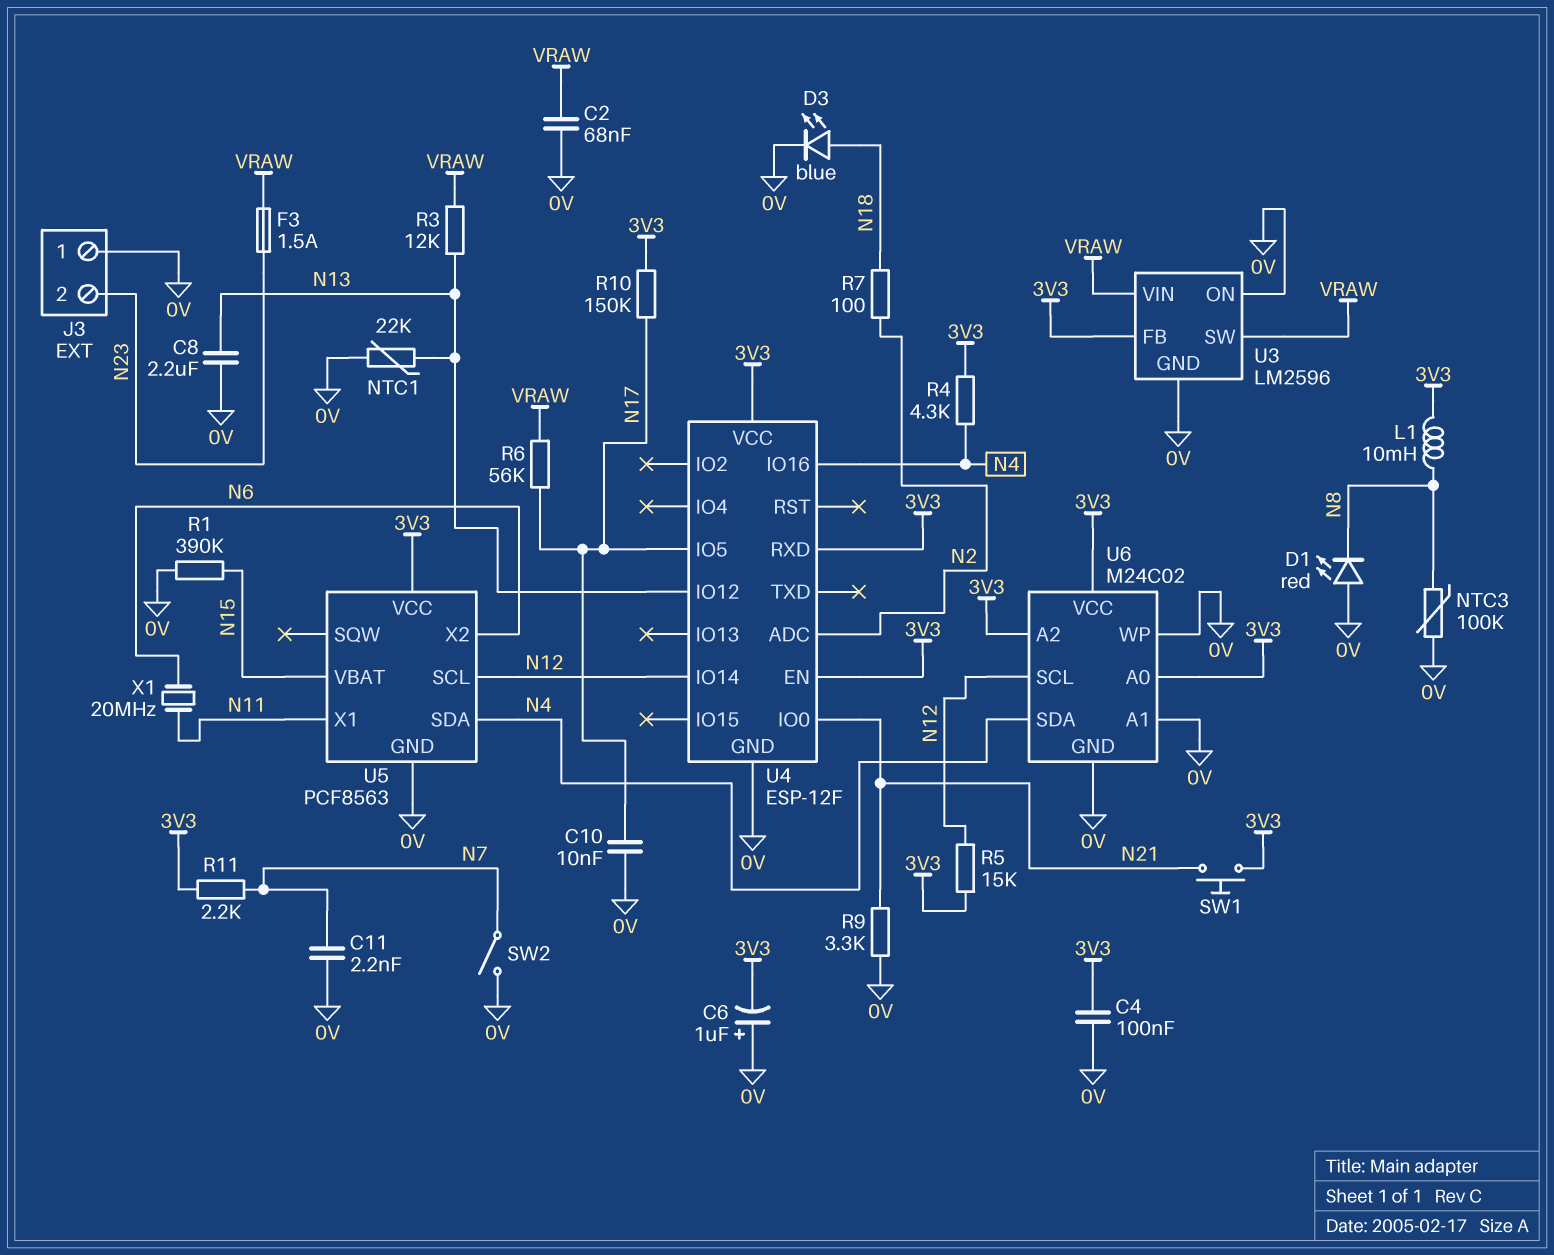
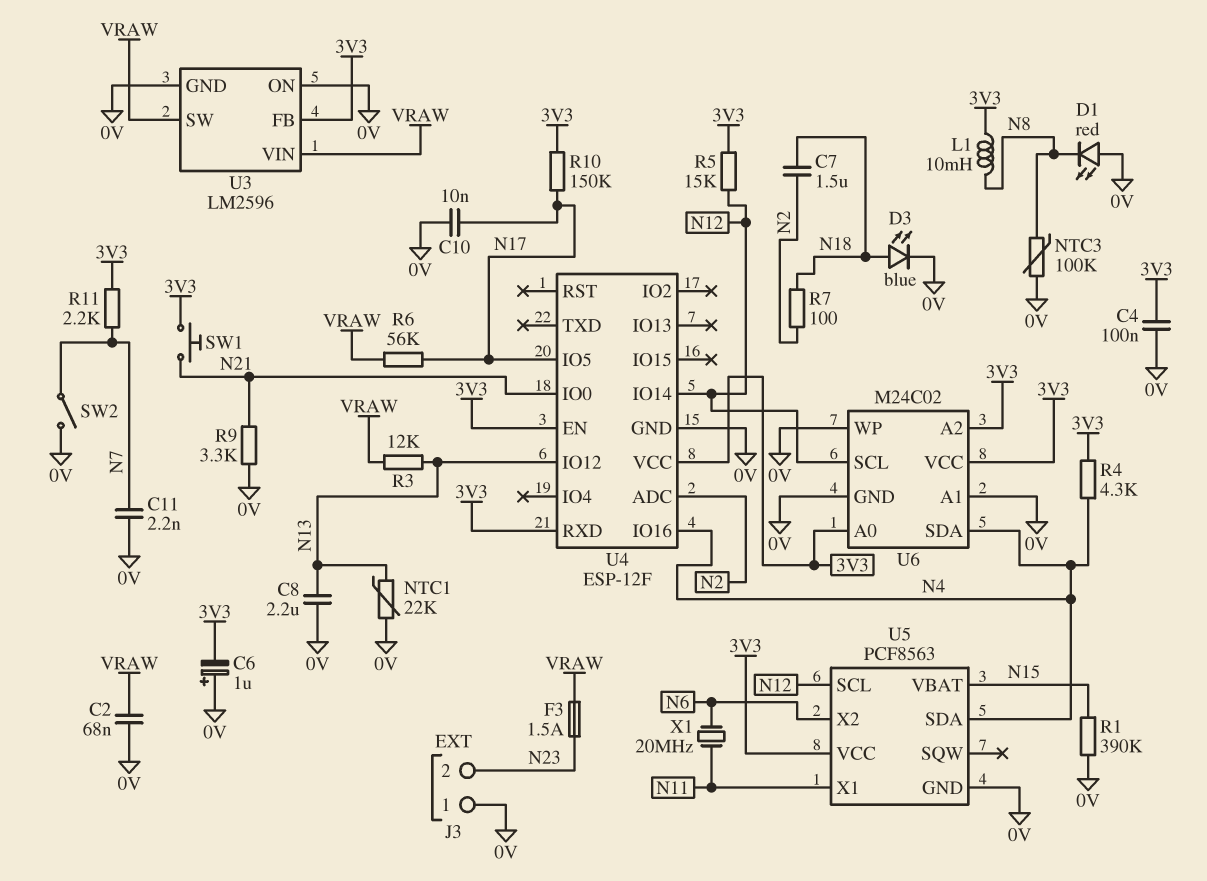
C7: none -> 1.5uF (N2, N18)

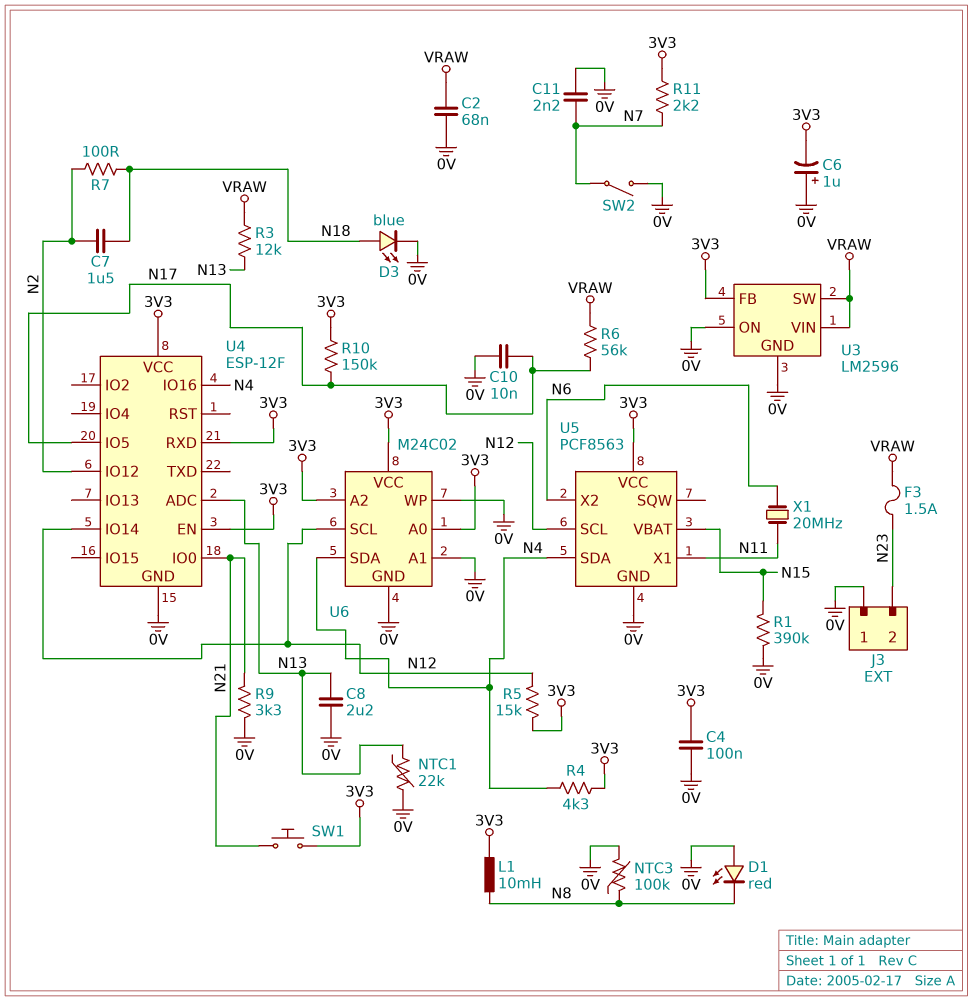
U4 pin ADC: N2 -> N13
U4 pin IO12: N13 -> N2

